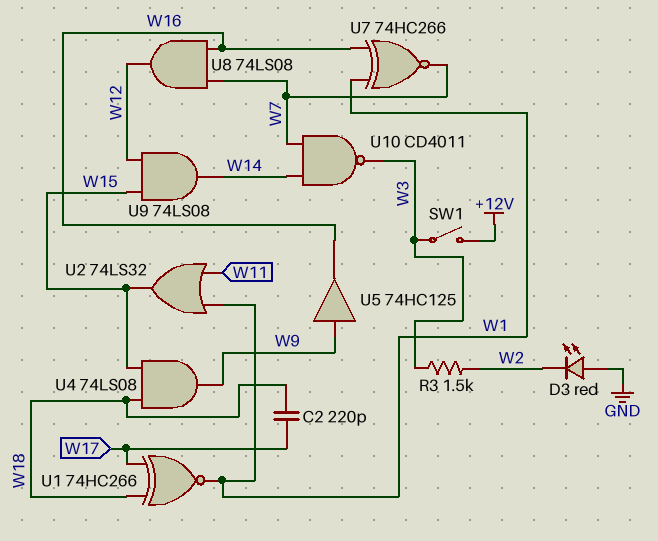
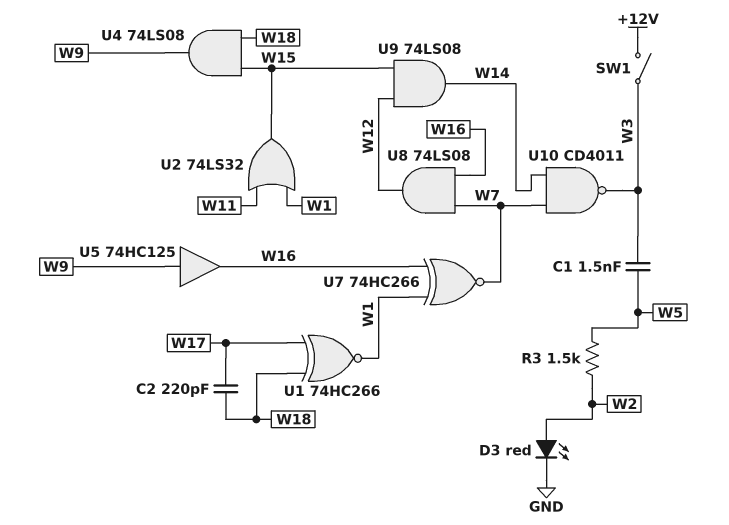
C1: none -> 1.5nF (W3, W5)
D3: LED red (A GND, K W2) -> LED red (A W2, K GND)
R3: 1.5k (W2, W3) -> 1.5k (W2, W5)

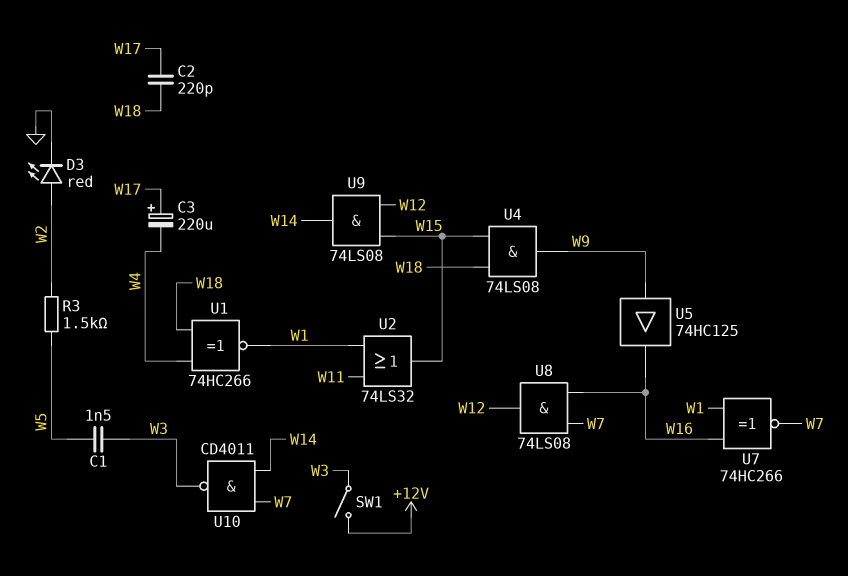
C3: none -> 220uF (plus W17, minus W4)
U1: XNOR 74HC266 (in W17, in W18, out W1) -> XNOR 74HC266 (in W4, in W18, out W1)

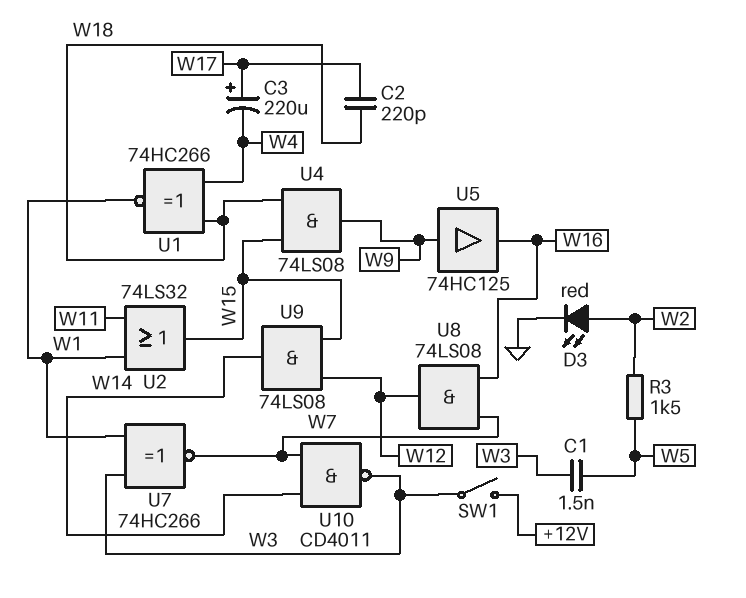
U7: XNOR 74HC266 (in W1, in W16, out W7) -> XNOR 74HC266 (in W1, in W3, out W7)

